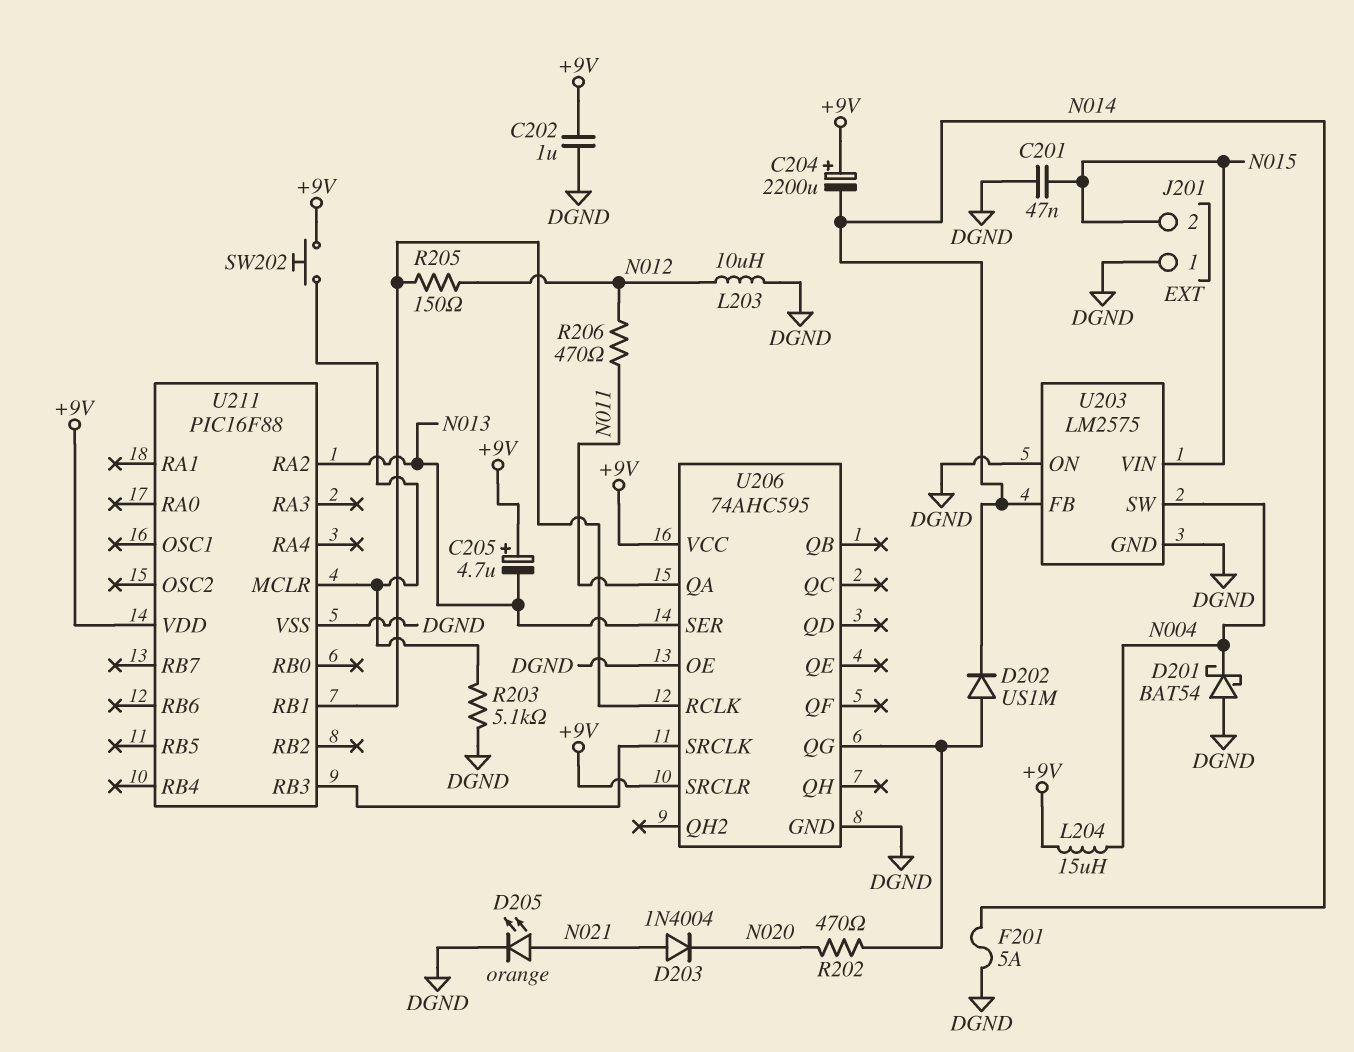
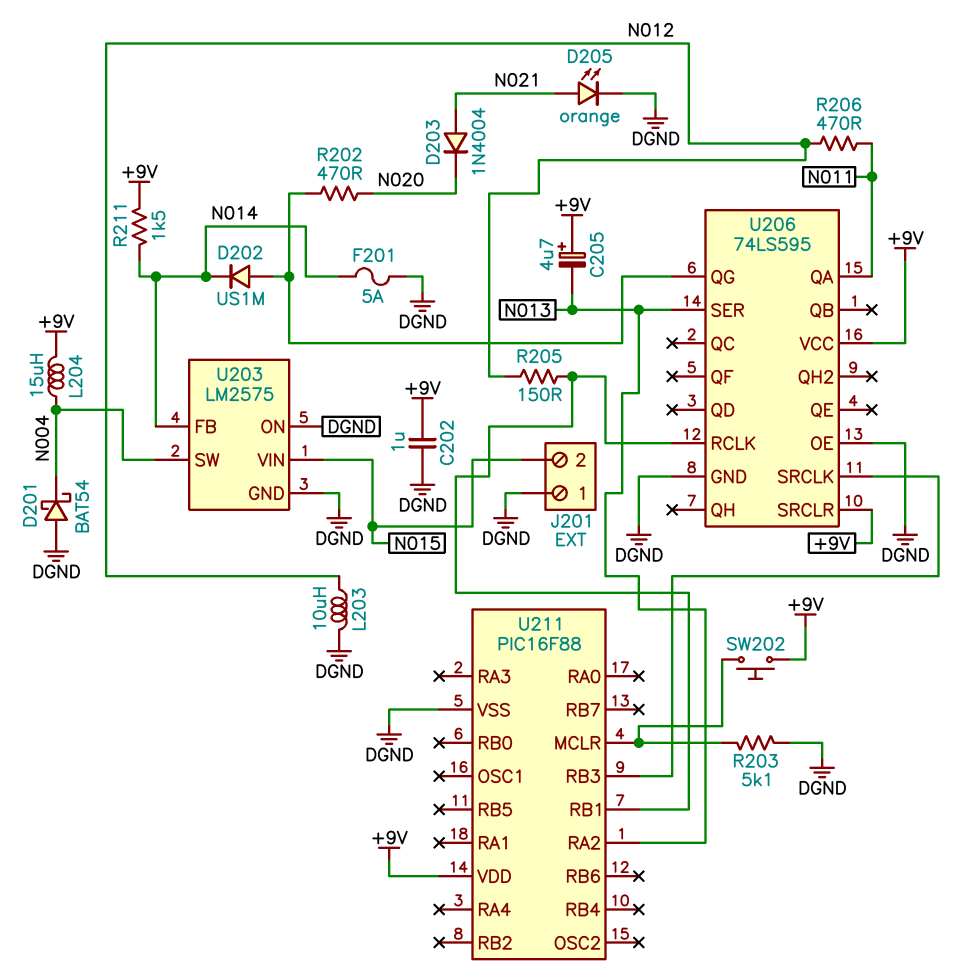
C201: 47nF (DGND, N015) -> none
C204: 2200uF (plus +9V, minus N014) -> none
R211: none -> 1.5k (+9V, N014)
U206: 74AHC595 -> 74LS595

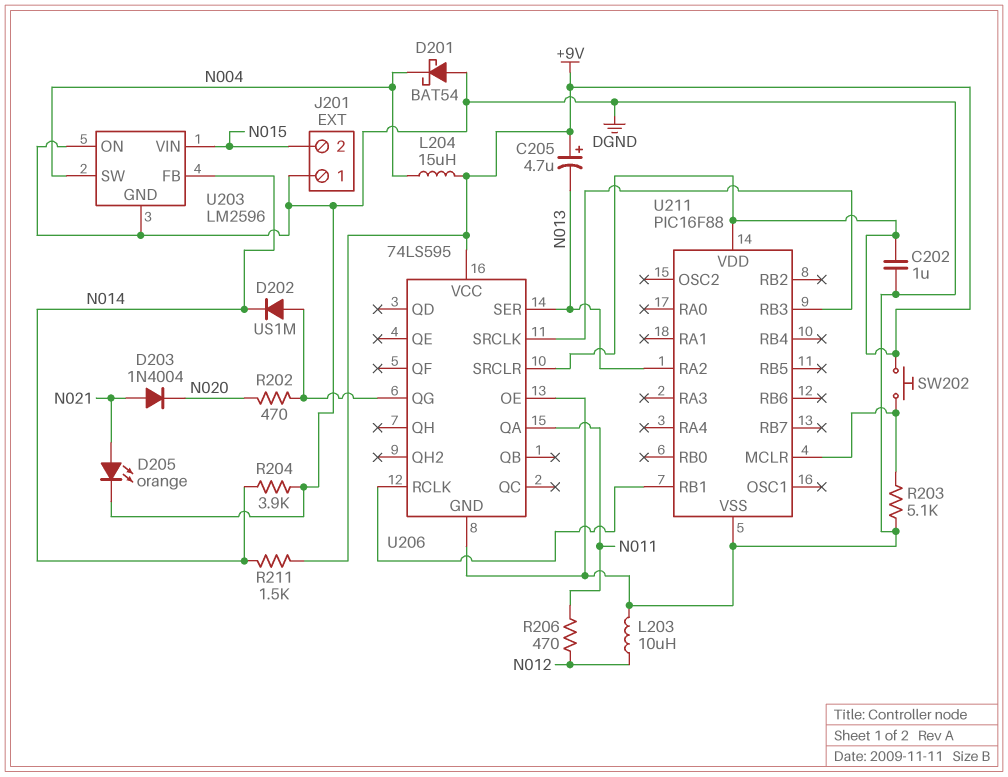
F201: 5A (DGND, N014) -> none
R204: none -> 3.9k (DGND, N014)
R205: 150 (N012, U206/RCLK) -> none
U203: LM2575 -> LM2596

